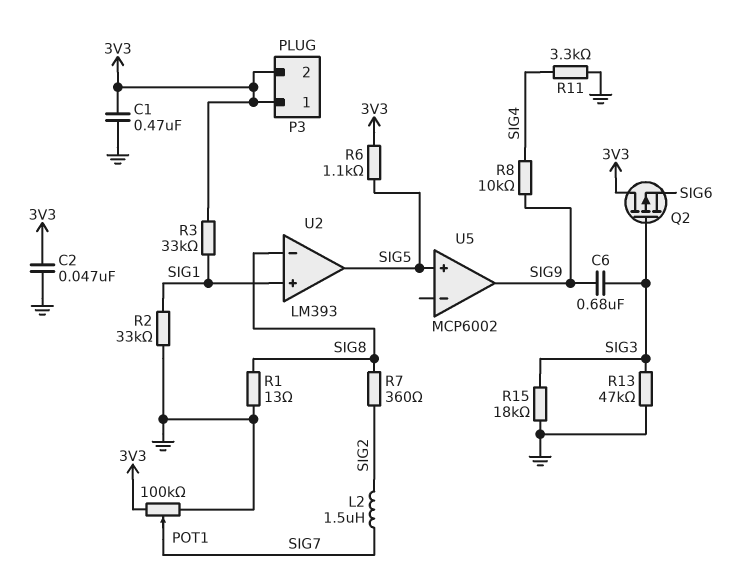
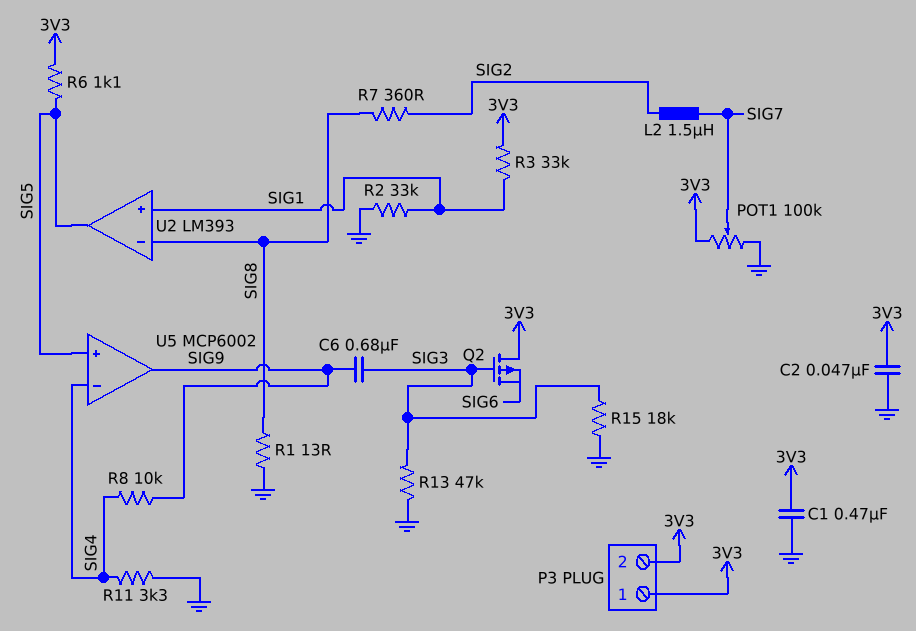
U5 pin in-: none -> SIG4

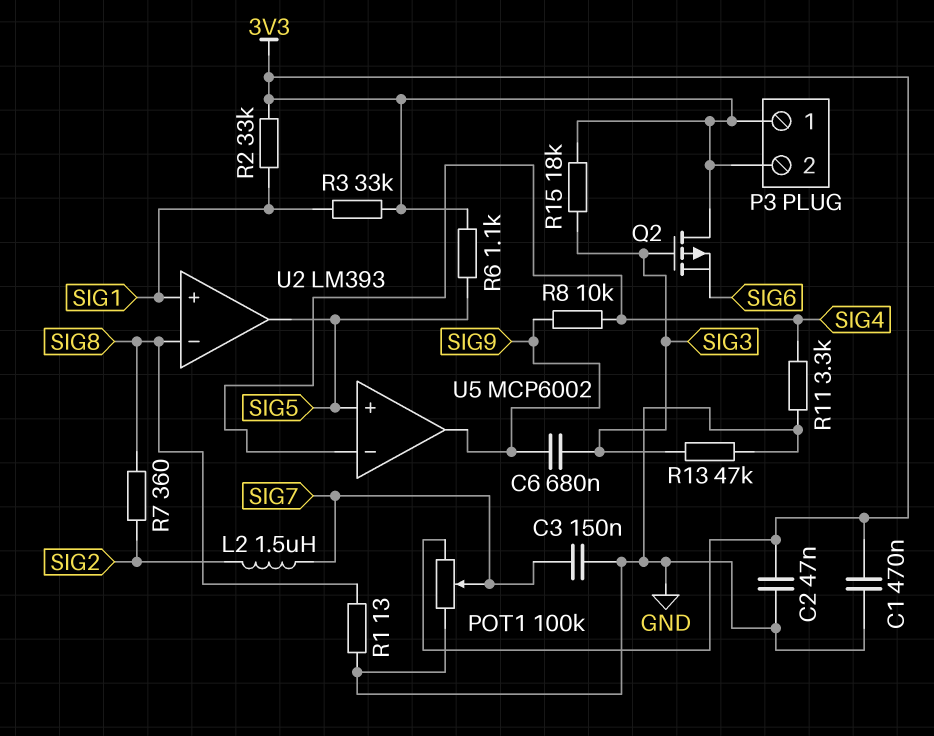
C3: none -> 150nF (GND, SIG7)
R2: 33k (GND, SIG1) -> 33k (3V3, SIG1)
R15: 18k (GND, SIG3) -> 18k (3V3, SIG3)

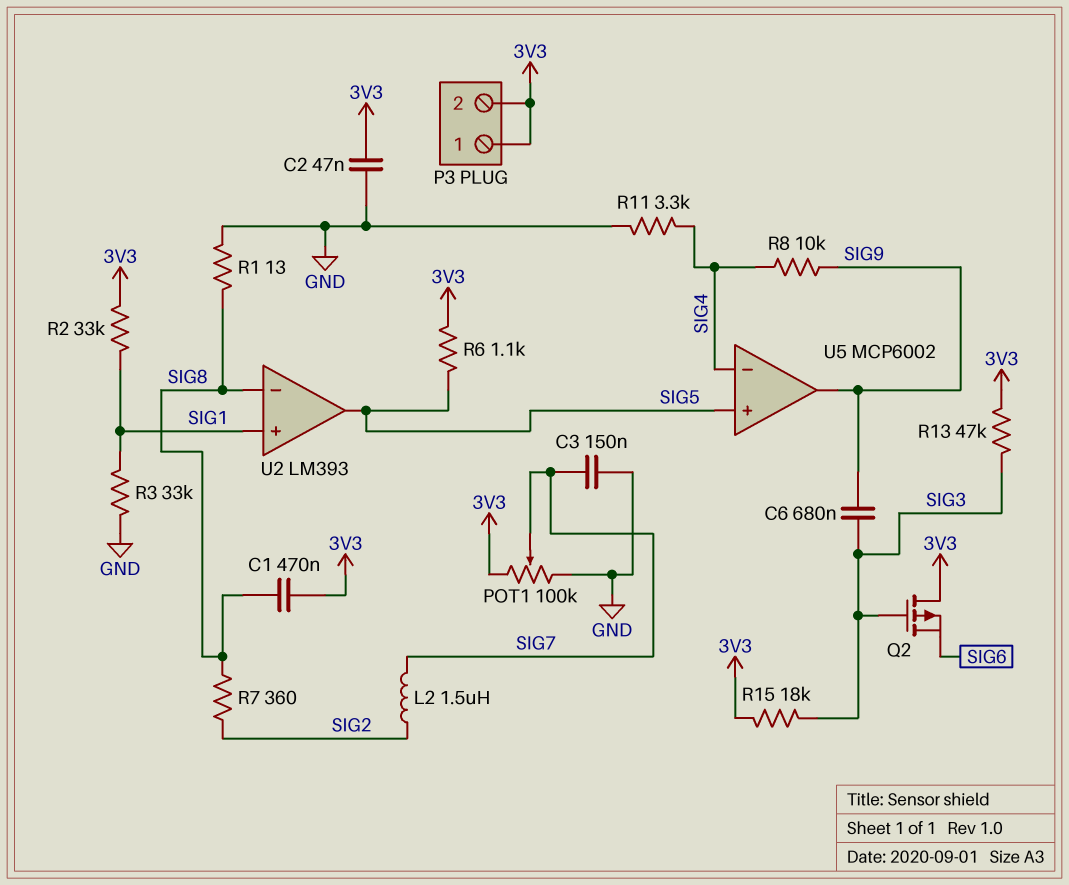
C1: 470nF (3V3, GND) -> 470nF (3V3, SIG8)
R3: 33k (3V3, SIG1) -> 33k (GND, SIG1)
R13: 47k (GND, SIG3) -> 47k (3V3, SIG3)

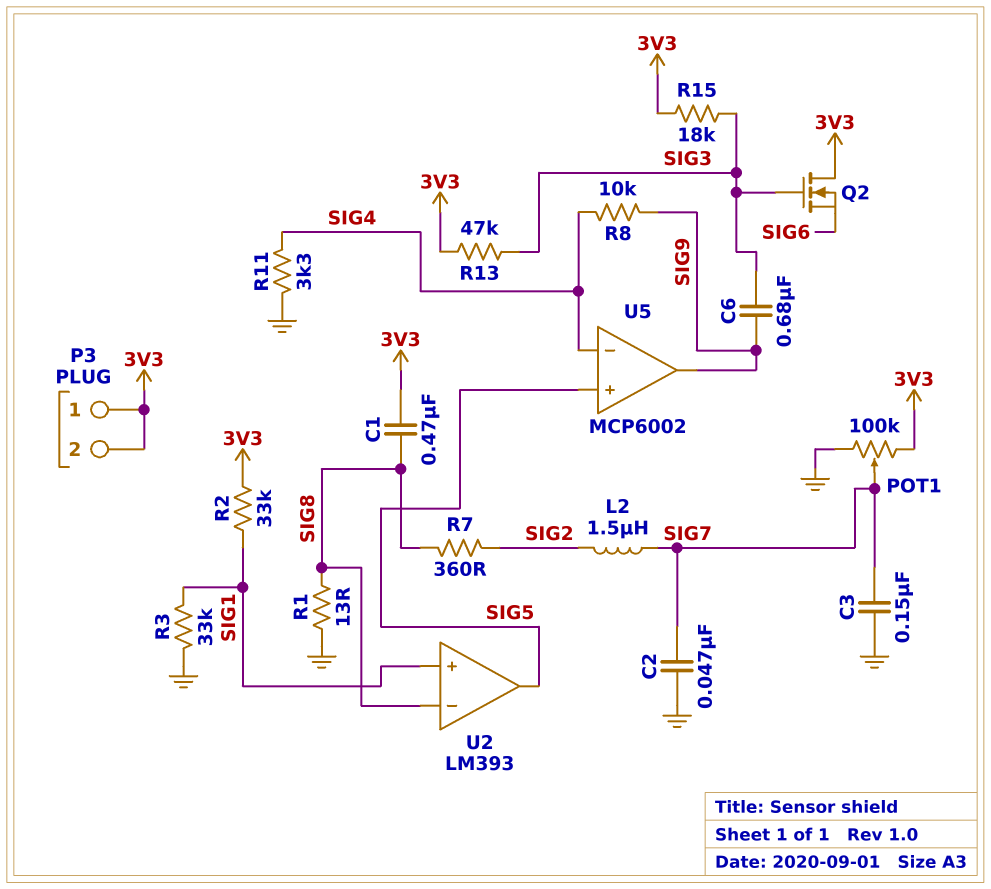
C2: 47nF (3V3, GND) -> 47nF (GND, SIG7)
Q2: PMOS (G SIG3, D 3V3, S SIG6) -> NMOS (G SIG3, D 3V3, S SIG6)
R6: 1.1k (3V3, SIG5) -> none

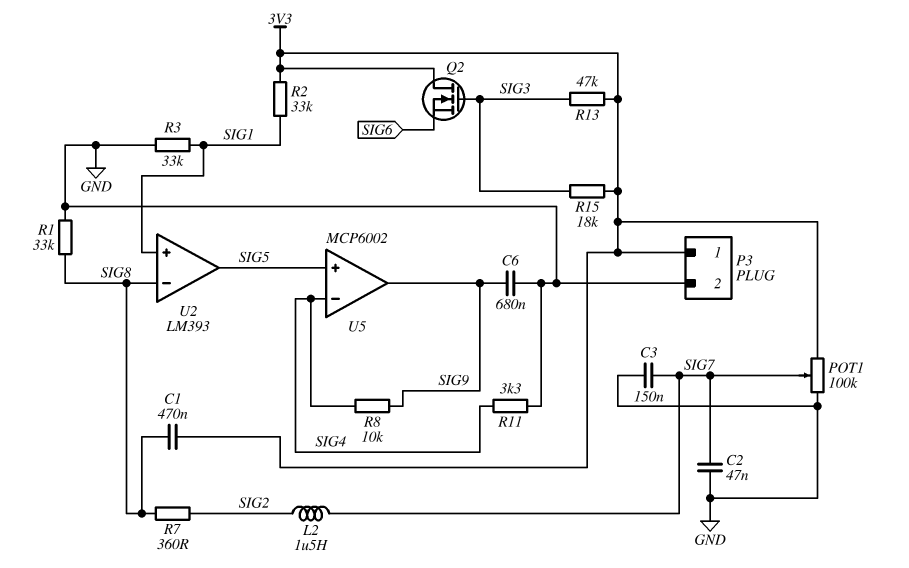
C6: 680nF (SIG3, SIG9) -> 680nF (GND, SIG9)
P3 pin 2: 3V3 -> GND
R1: 13 (GND, SIG8) -> 33k (GND, SIG8)

